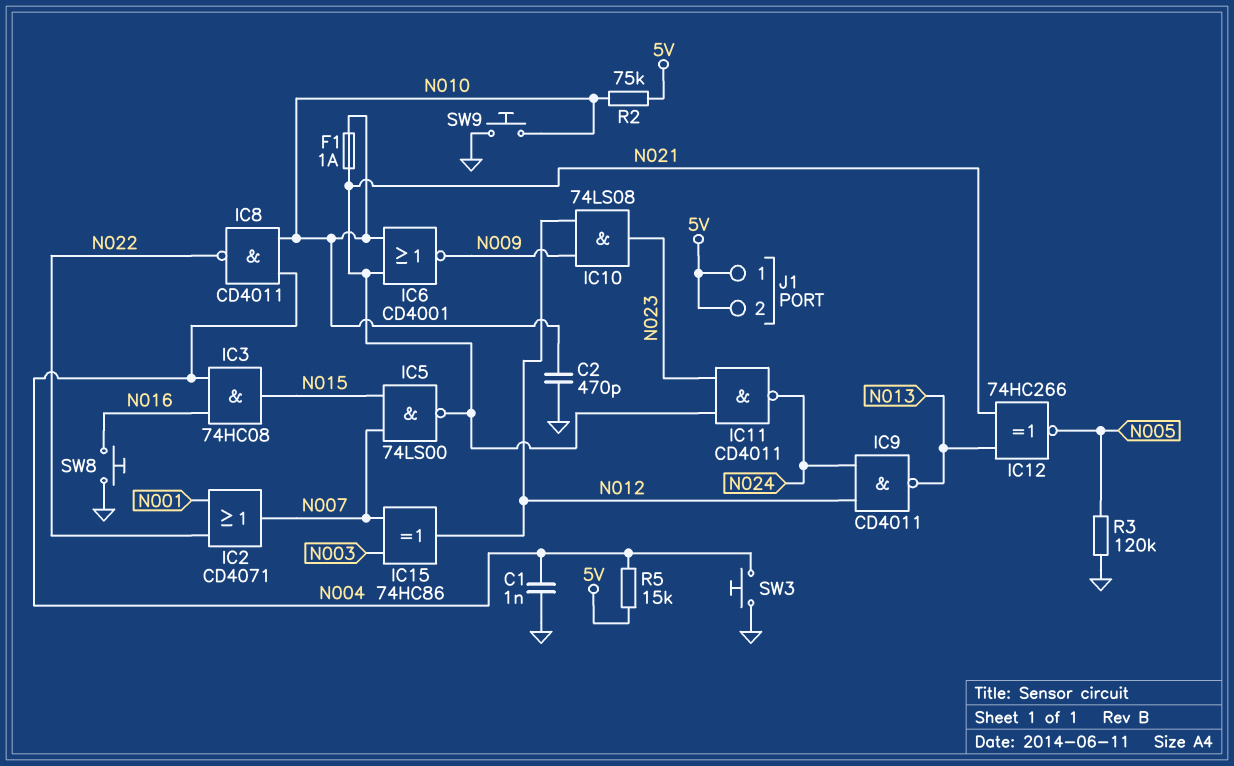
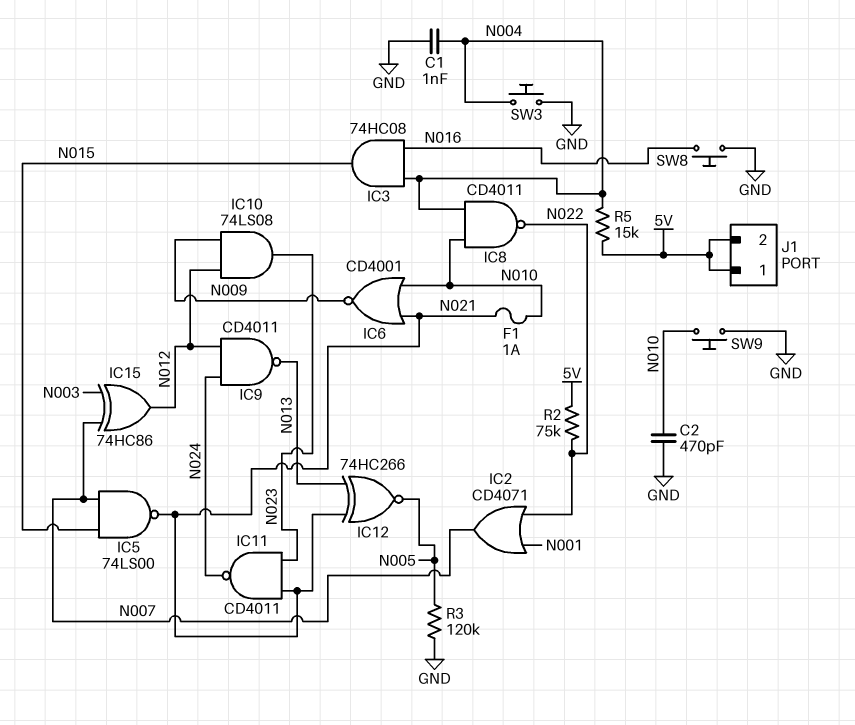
R2: 75k (5V, N010) -> 75k (5V, N022)

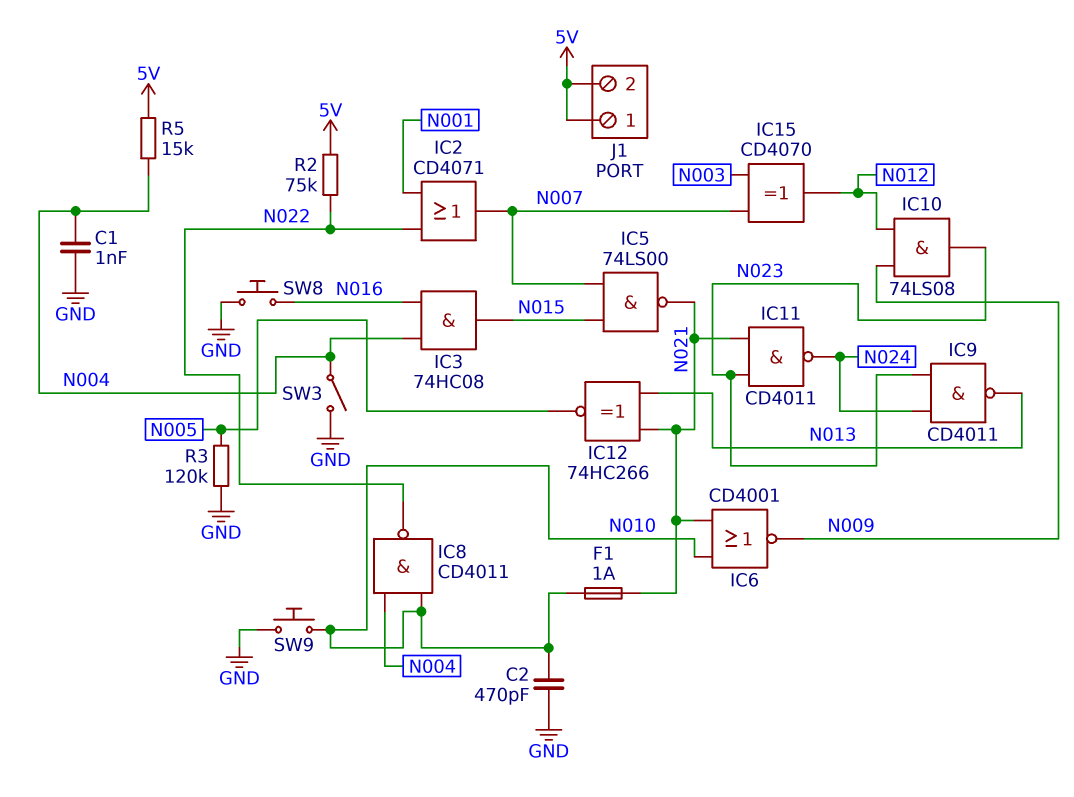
IC9: NAND CD4011 (in N012, in N024, out N013) -> NAND CD4011 (in N023, in N024, out N013)
IC15: XOR 74HC86 (in N003, in N007, out N012) -> XOR CD4070 (in N003, in N007, out N012)
SW3: button (GND, N004) -> switch (GND, N004)

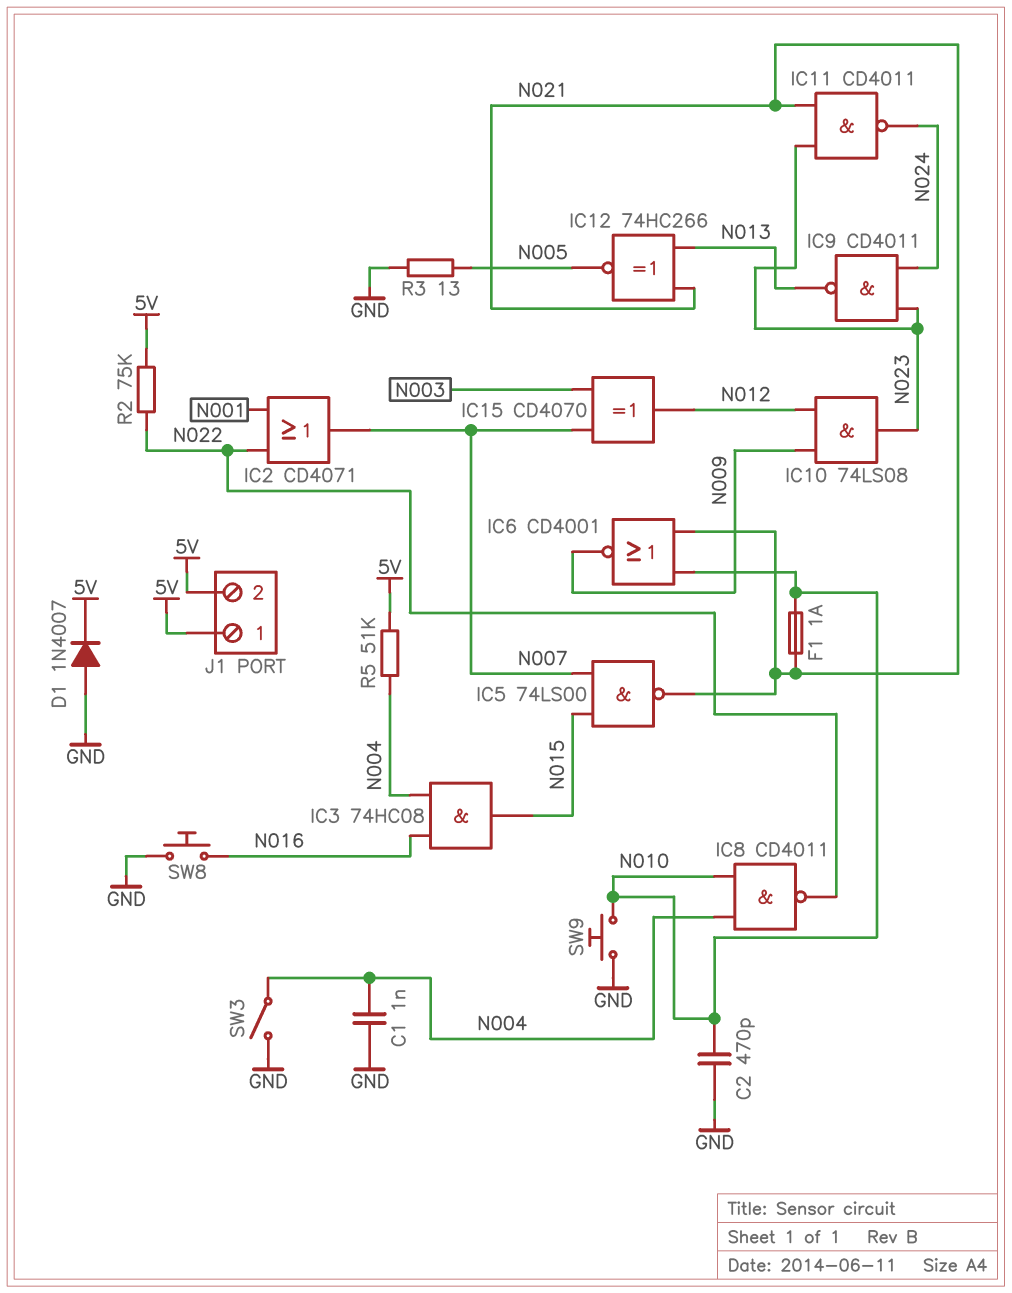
D1: none -> diode 1N4007 (A GND, K 5V)
R3: 120k (GND, N005) -> 13 (GND, N005)
R5: 15k (5V, N004) -> 51k (5V, N004)

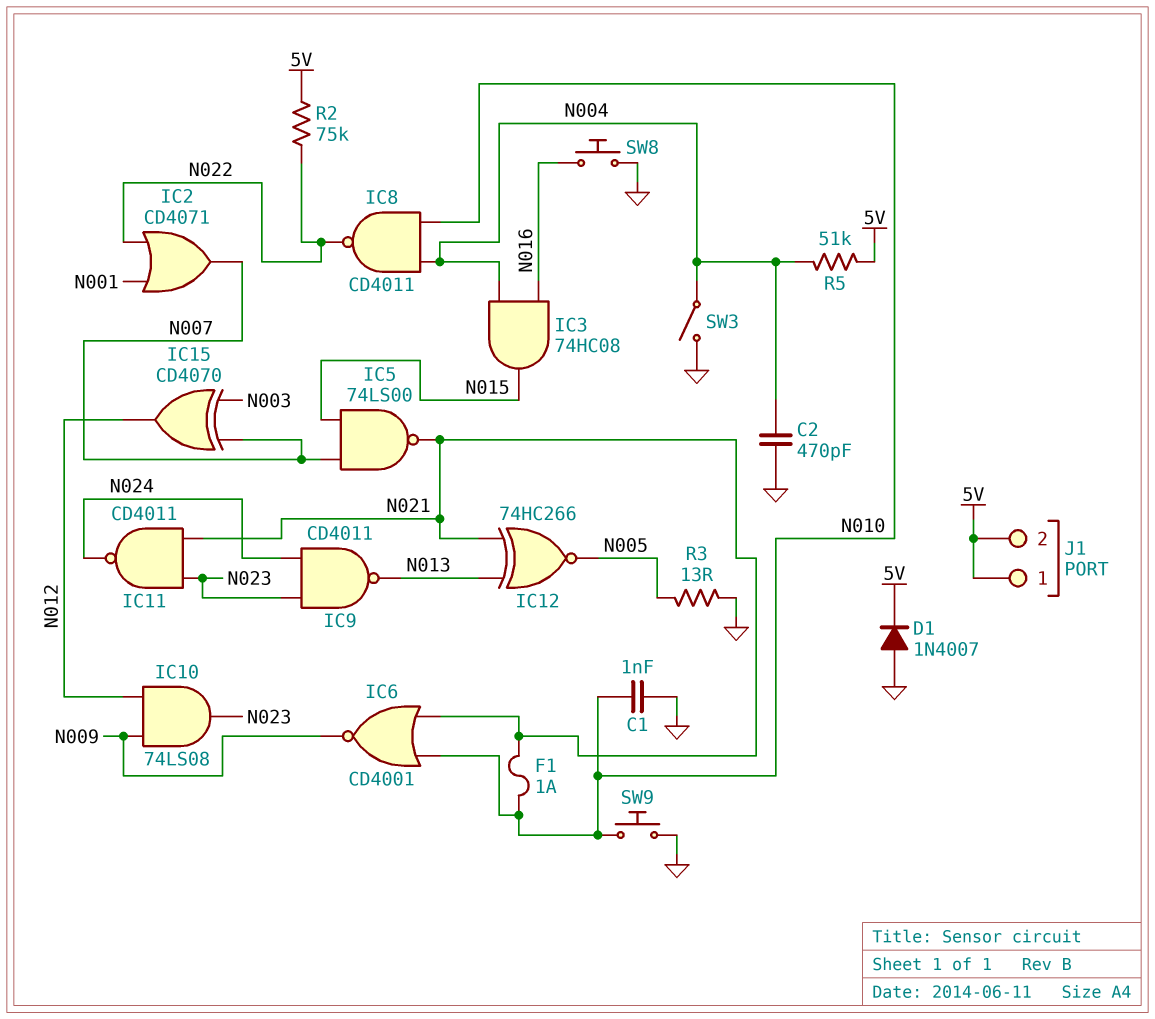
C1: 1nF (GND, N004) -> 1nF (GND, N010)
C2: 470pF (GND, N010) -> 470pF (GND, N004)

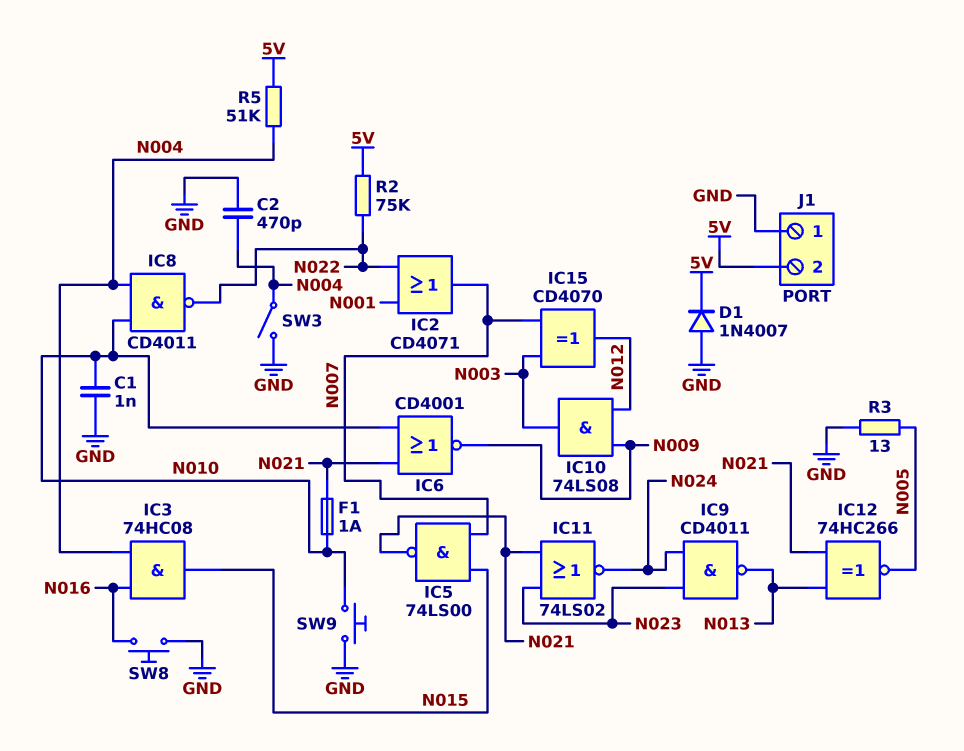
IC10: AND 74LS08 (in N009, in N012, out N023) -> AND 74LS08 (in N009, in N012, out N003)
IC11: NAND CD4011 (in N021, in N023, out N024) -> NOR 74LS02 (in N021, in N023, out N024)
J1 pin 1: 5V -> GND

